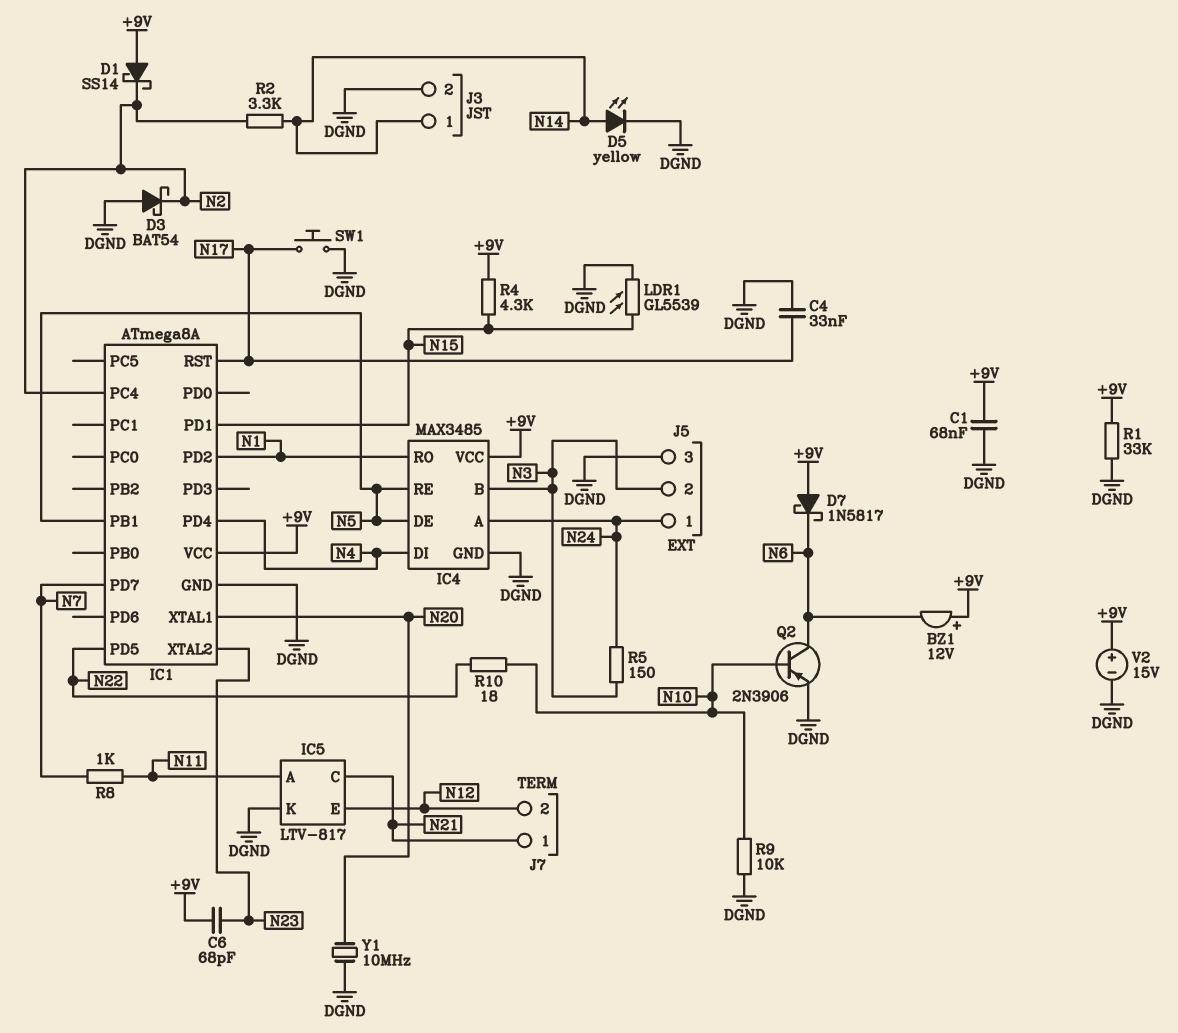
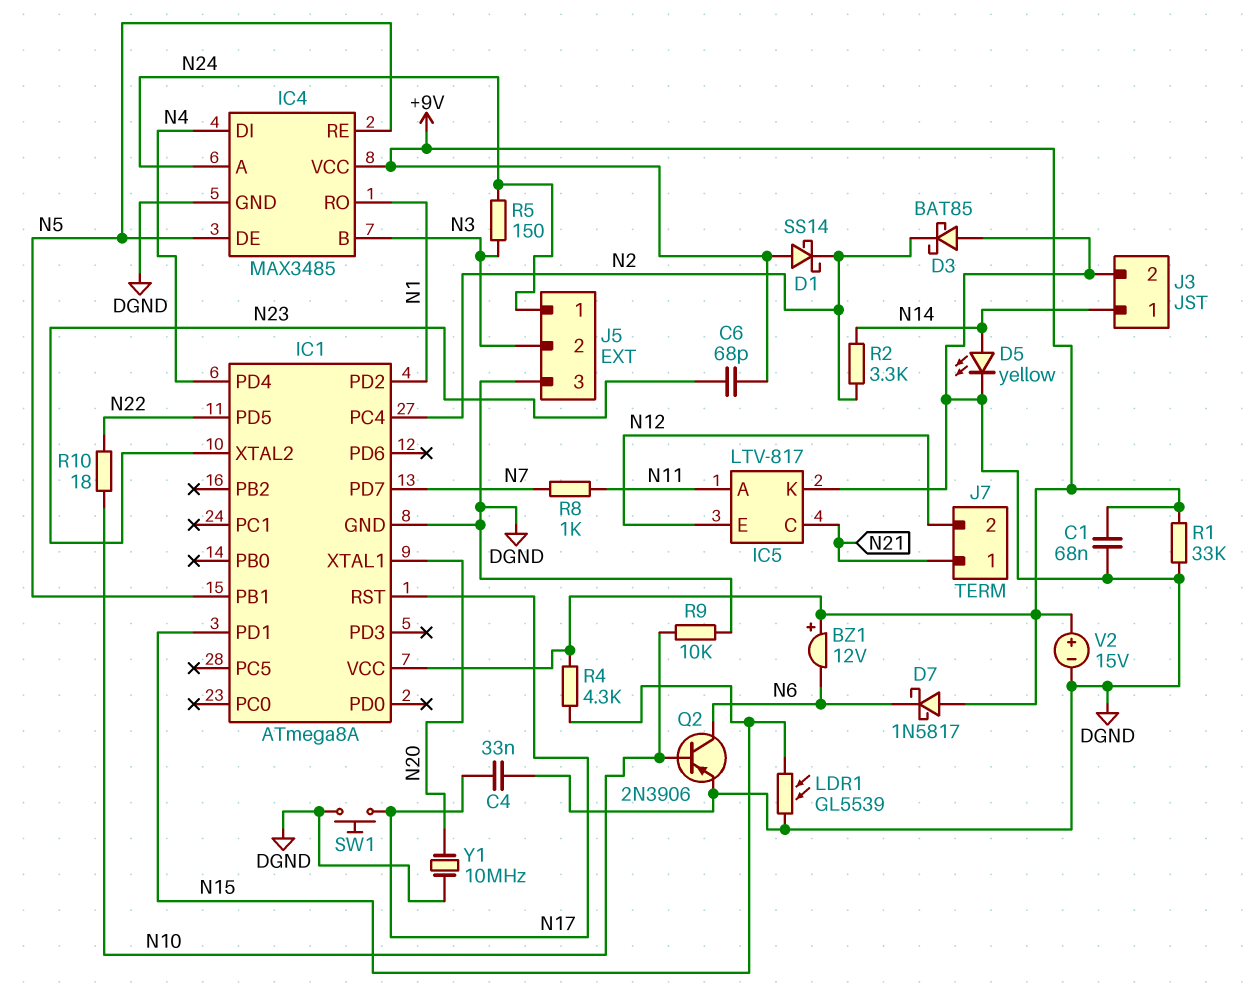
D3: schottky BAT54 (A DGND, K N2) -> schottky BAT85 (A DGND, K N2)

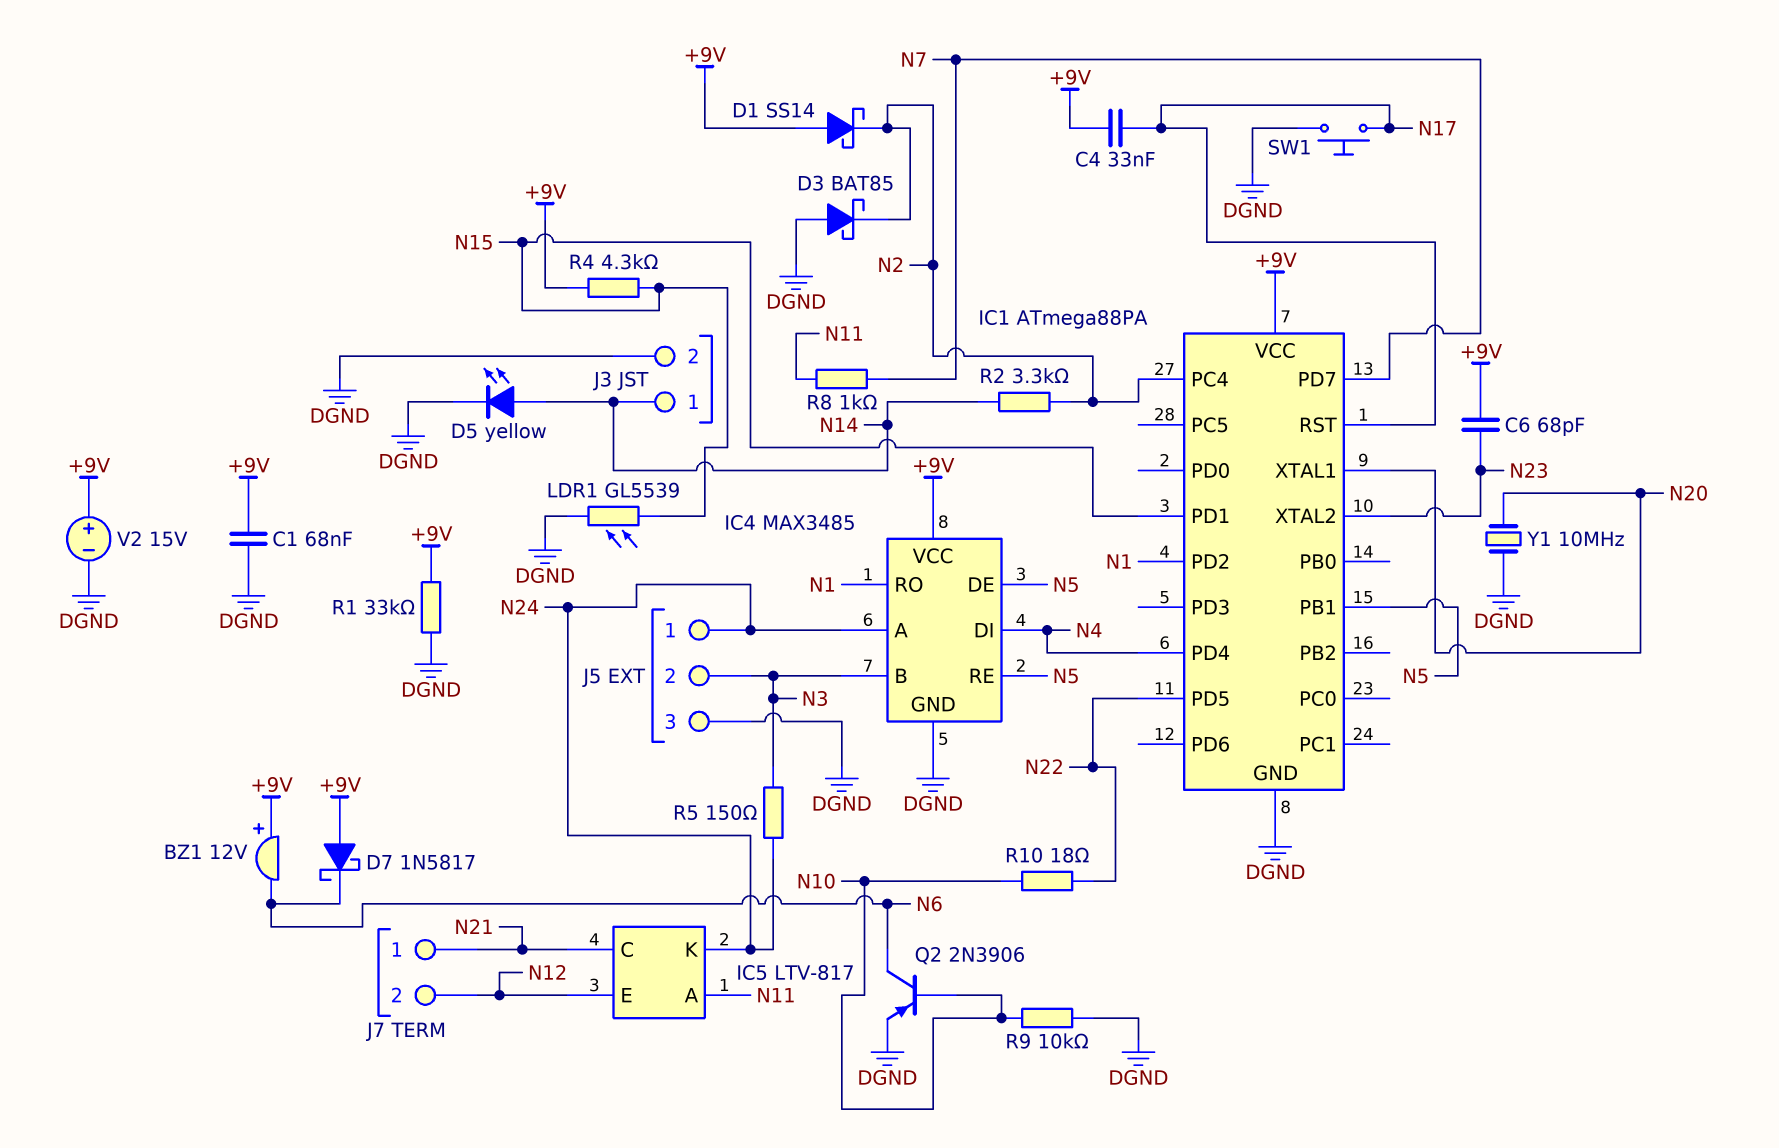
C4: 33nF (DGND, N17) -> 33nF (+9V, N17)
IC1: ATmega8A -> ATmega88PA
IC5 pin K: DGND -> N24

